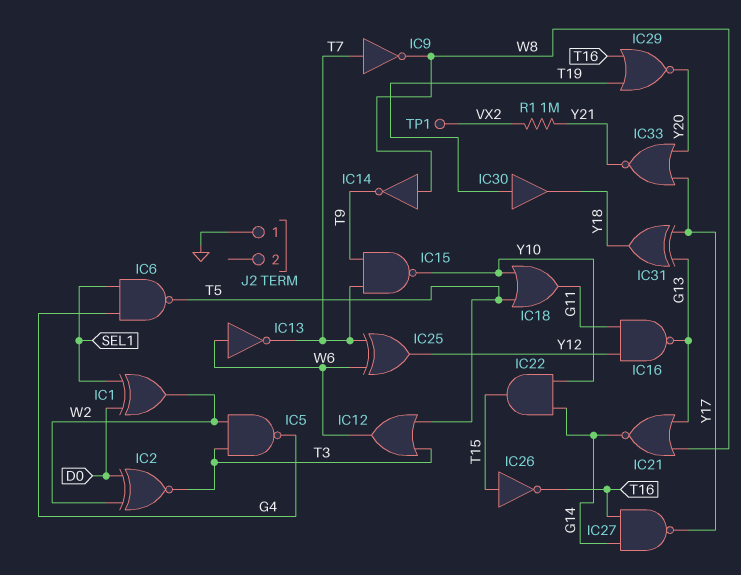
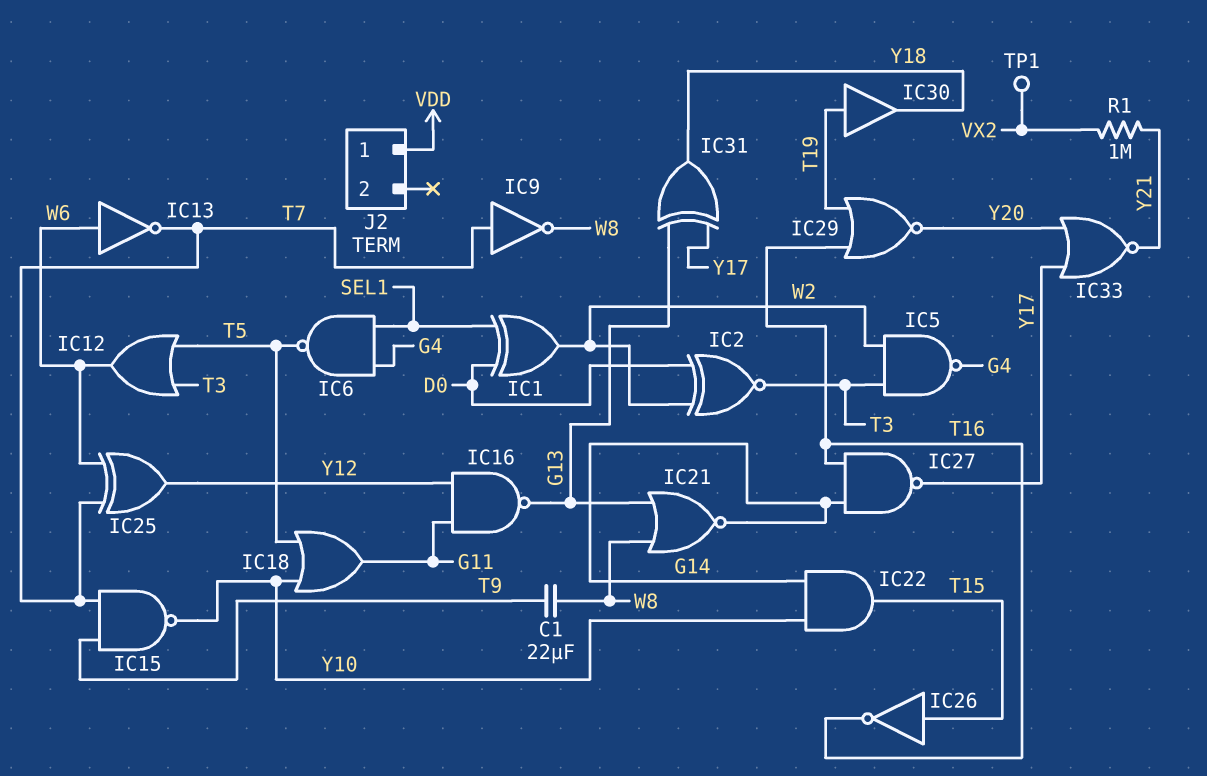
C1: none -> 22uF (T9, W8)
IC14: NOT (in W8, out T9) -> none
J2 pin 1: GND -> VDD

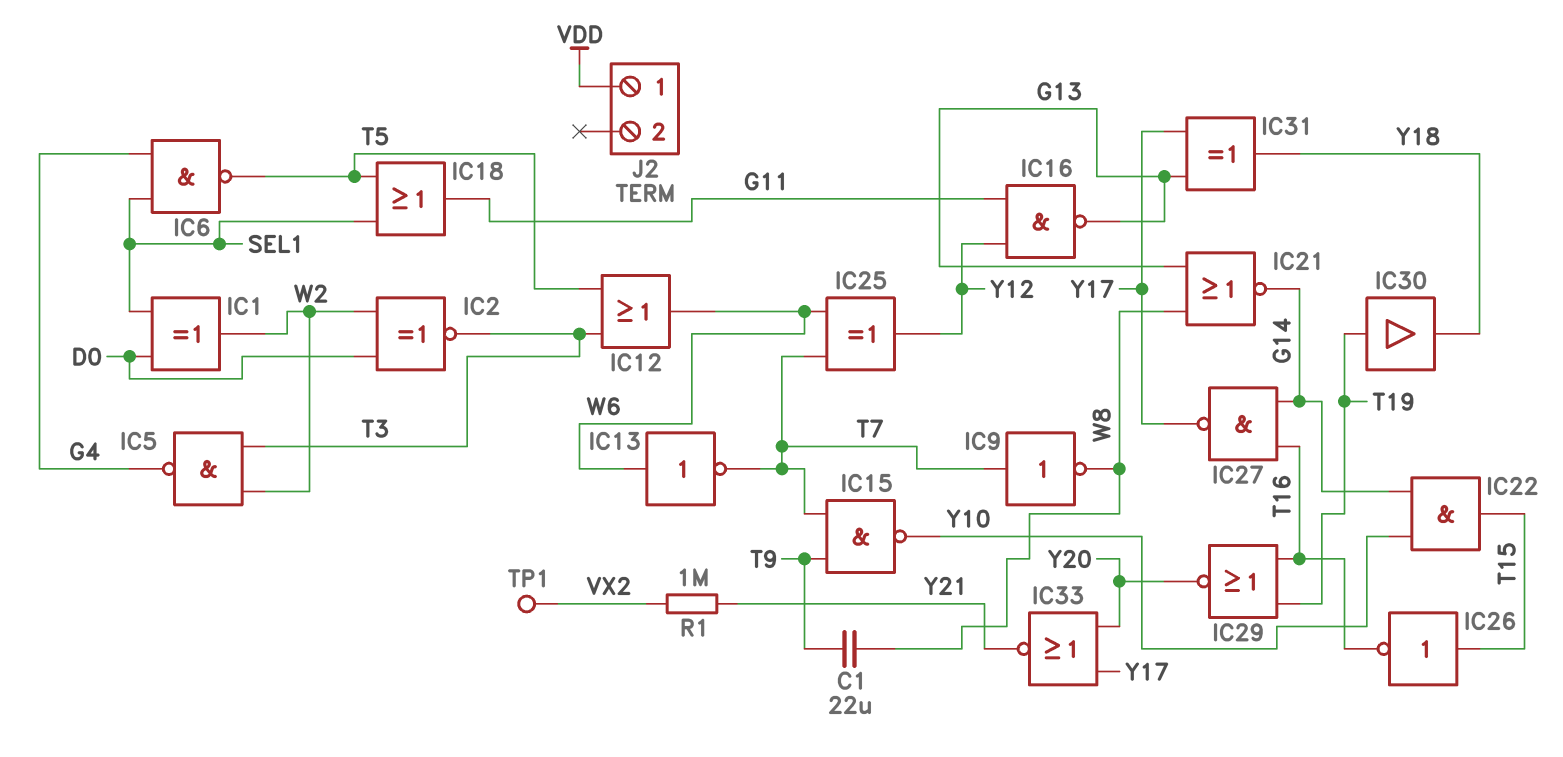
IC18: OR (in T5, in Y10, out G11) -> OR (in SEL1, in T5, out G11)

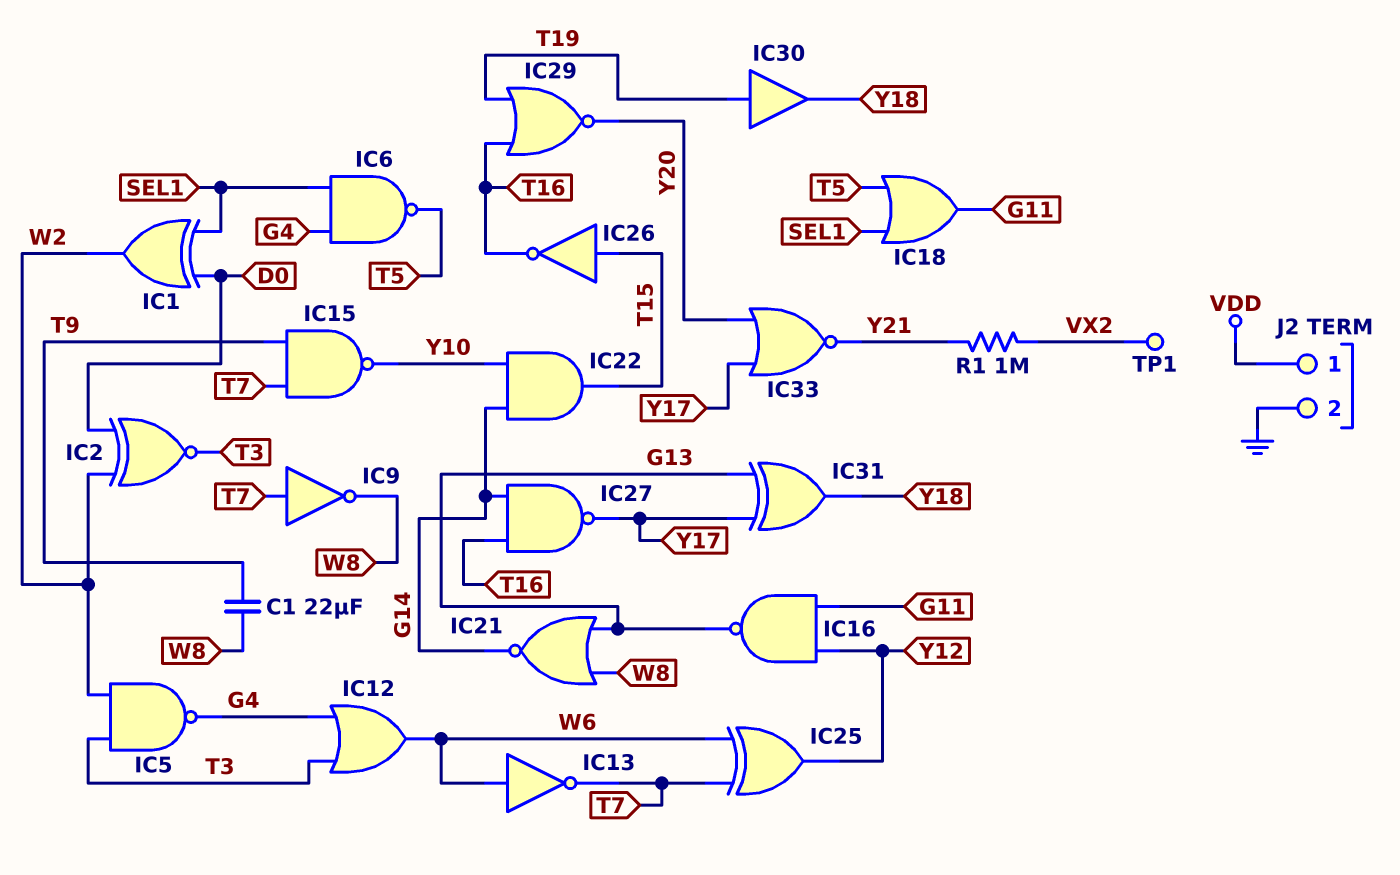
IC12: OR (in T3, in T5, out W6) -> OR (in G4, in T3, out W6)
J2 pin 2: none -> GND

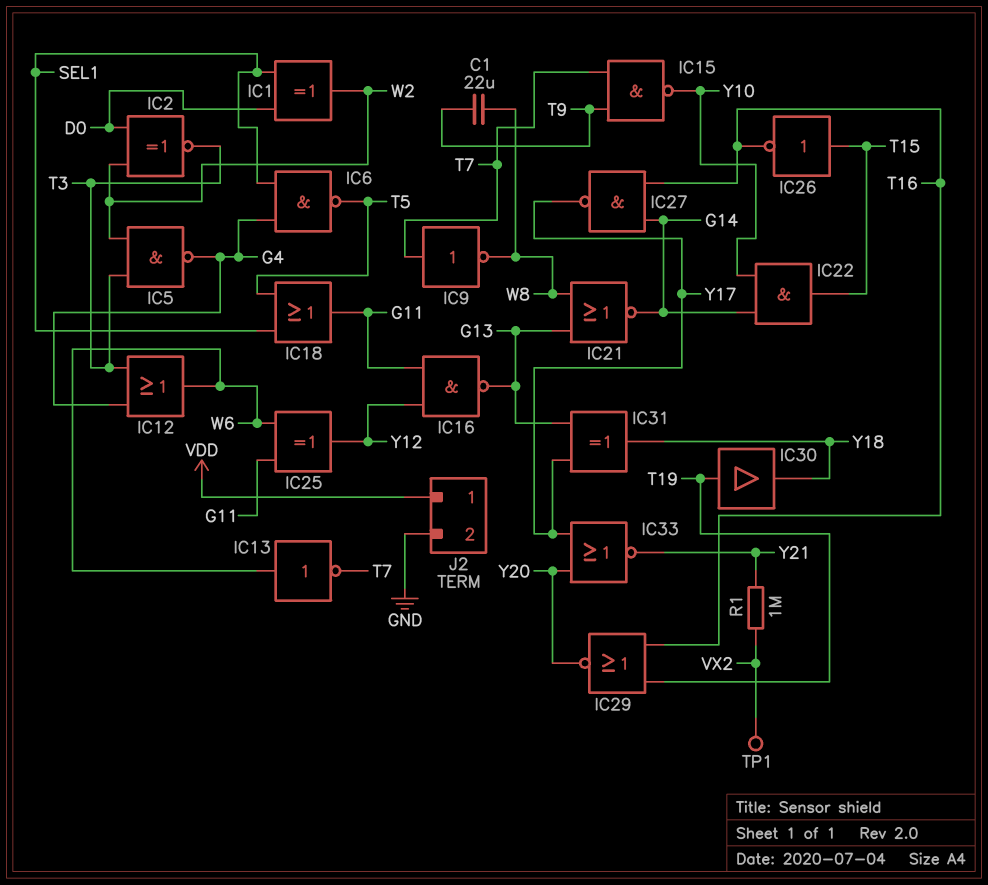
IC25: XOR (in T7, in W6, out Y12) -> XOR (in G11, in W6, out Y12)

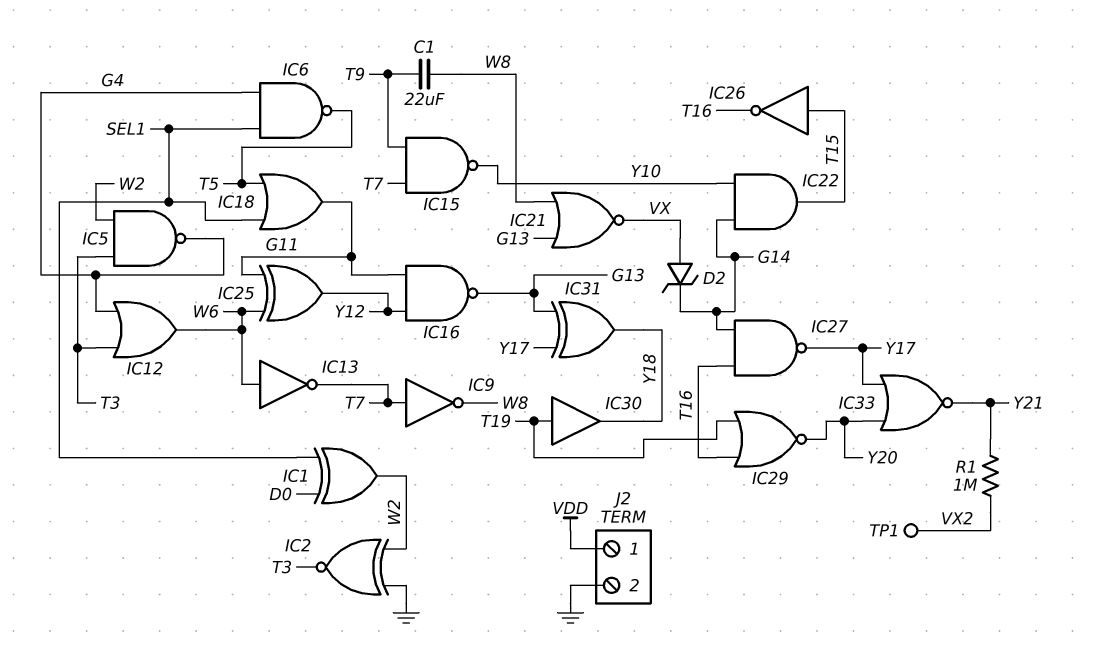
D2: none -> zener (A VX, K G14)
IC2: XNOR (in D0, in W2, out T3) -> XNOR (in GND, in W2, out T3)
IC21: NOR (in G13, in W8, out G14) -> NOR (in G13, in W8, out VX)

